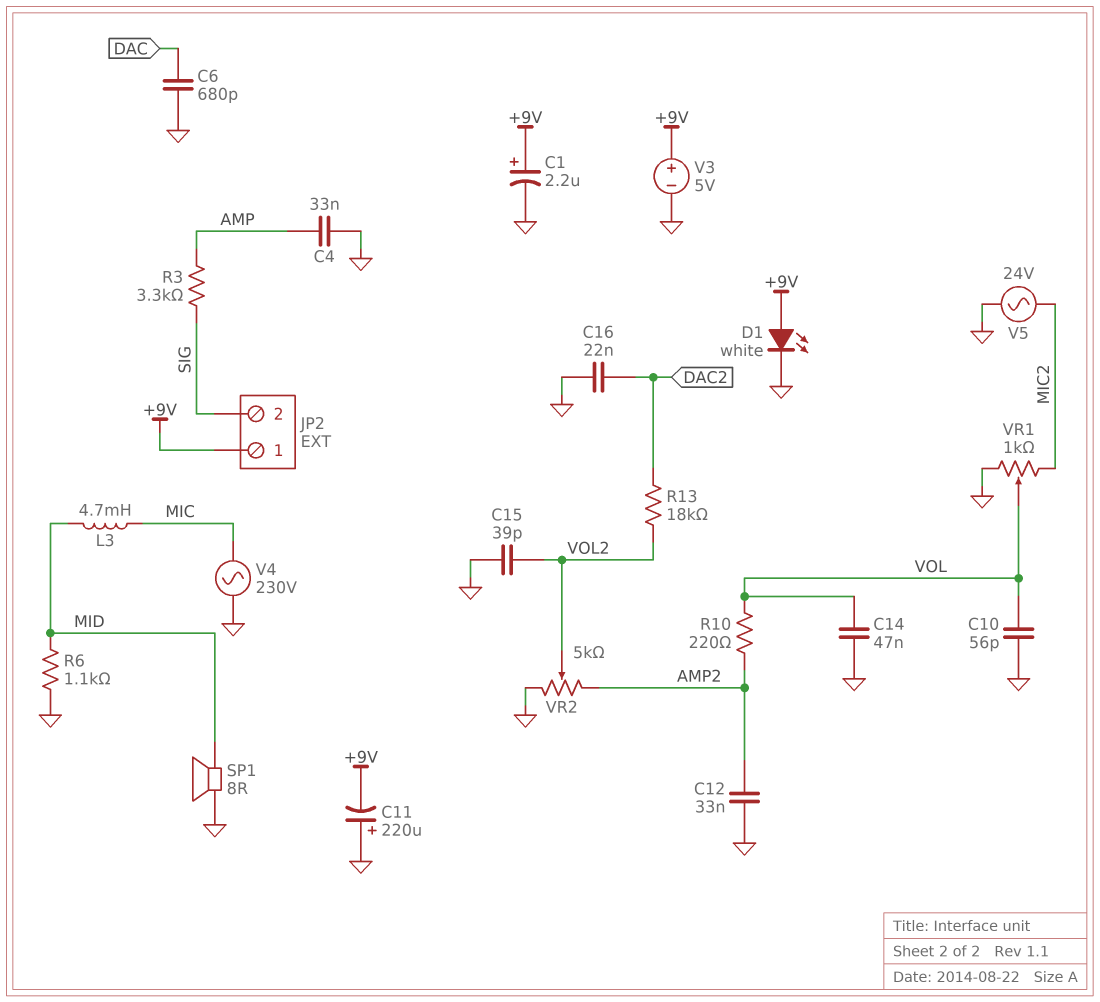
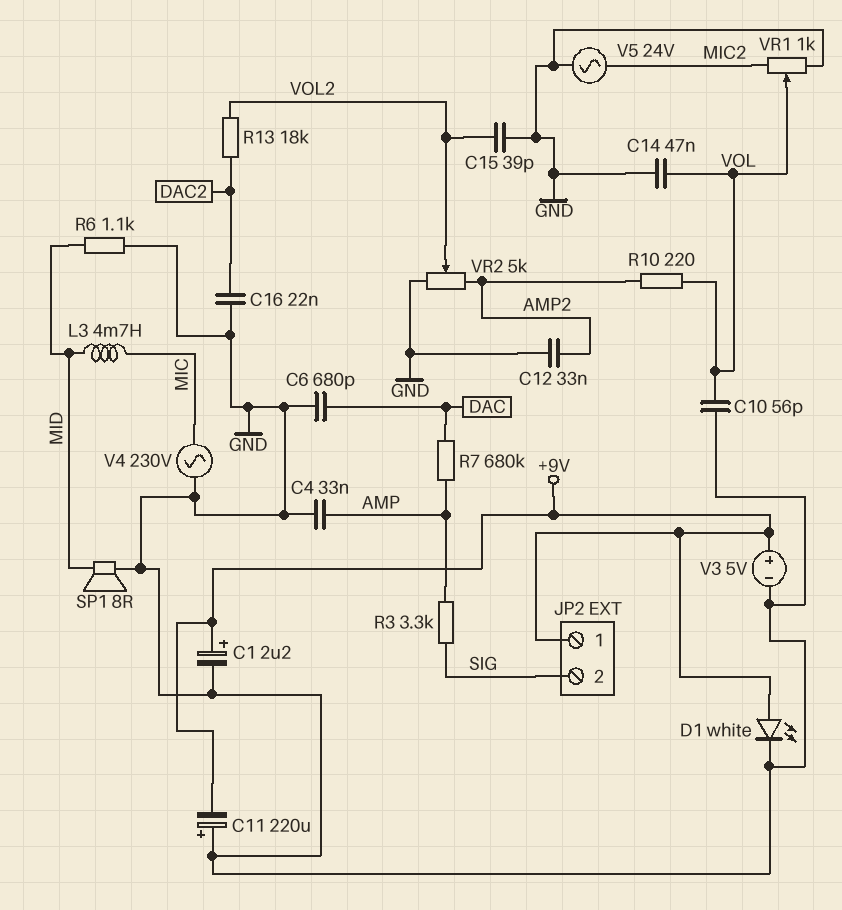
R7: none -> 680k (AMP, DAC)

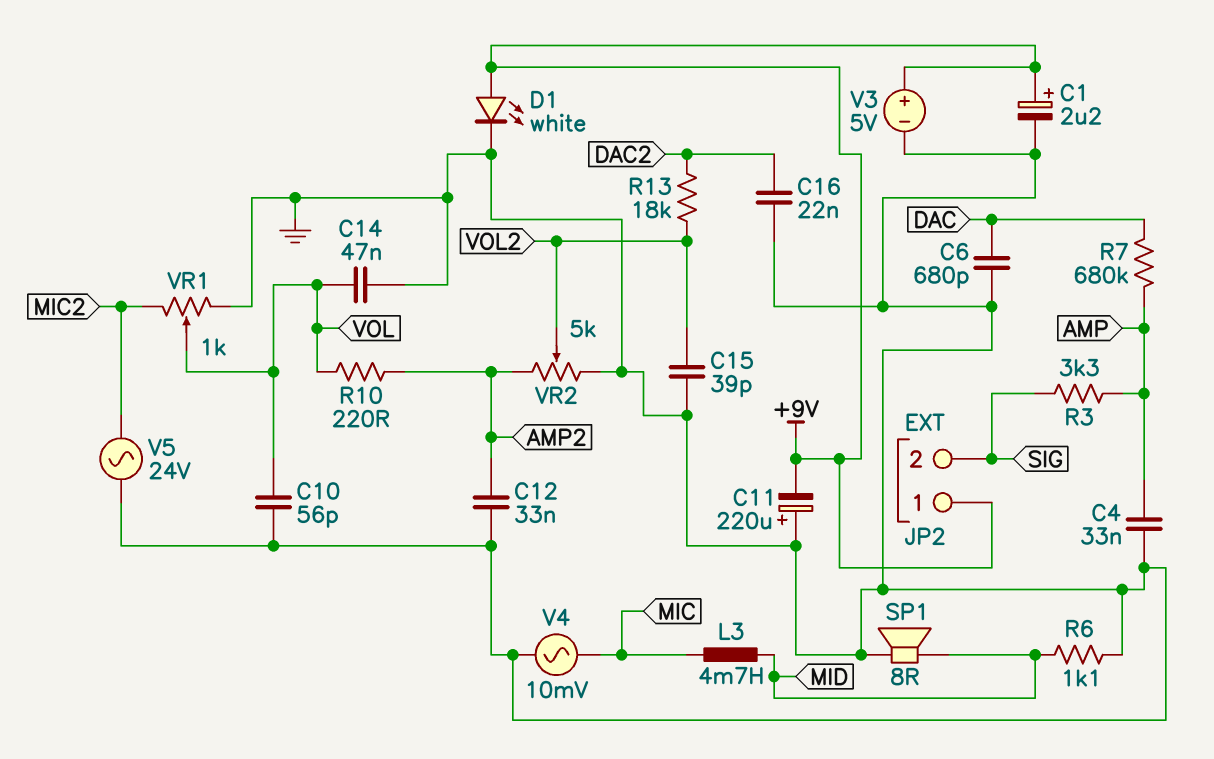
V4: AC 230V (GND, MIC) -> AC 10mV (GND, MIC)

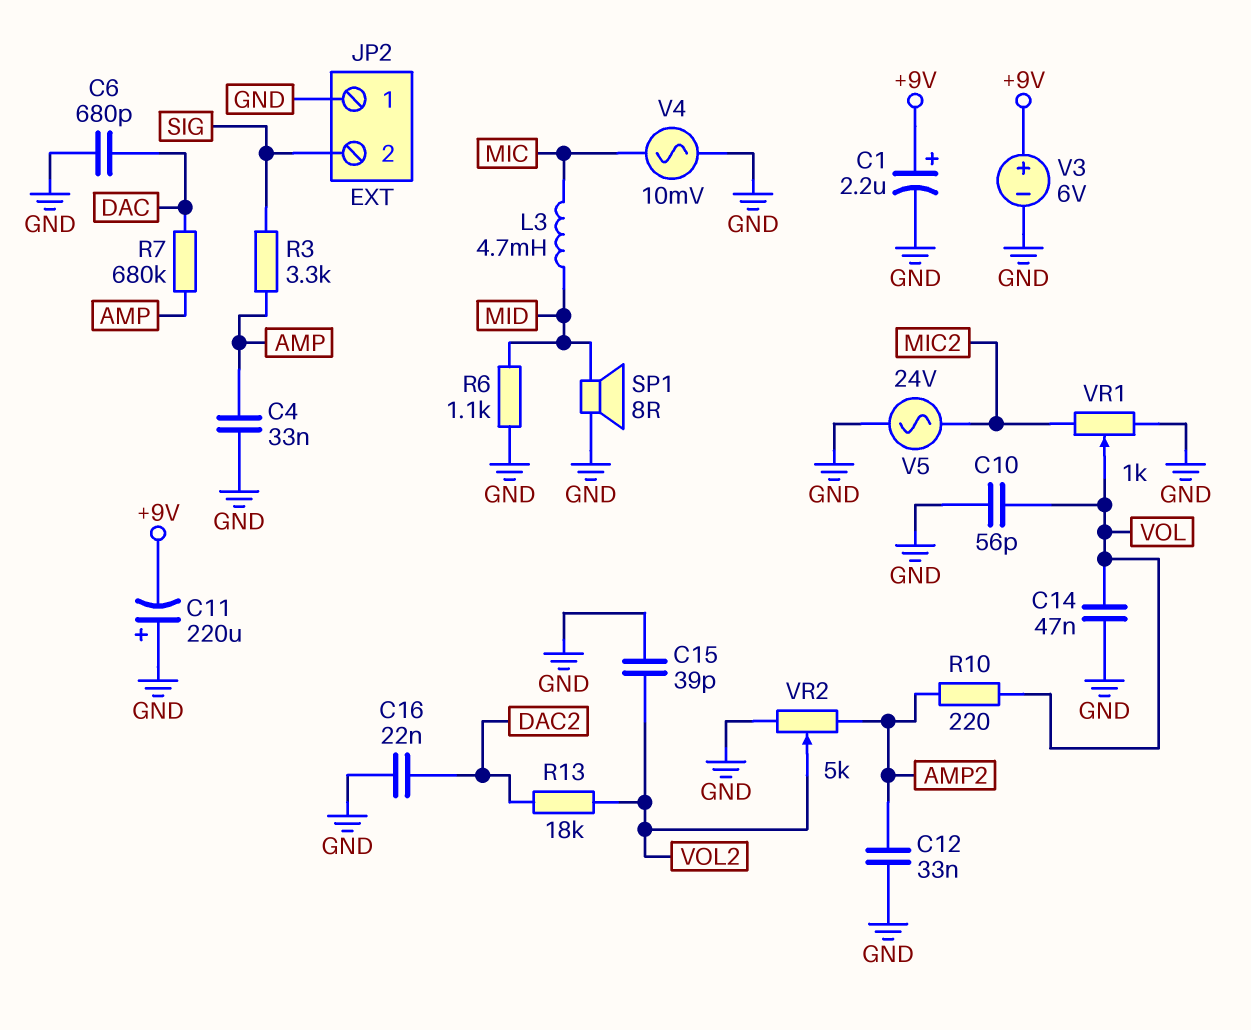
D1: LED white (A +9V, K GND) -> none
JP2 pin 1: +9V -> GND
V3: 5V (plus +9V, minus GND) -> 6V (plus +9V, minus GND)

